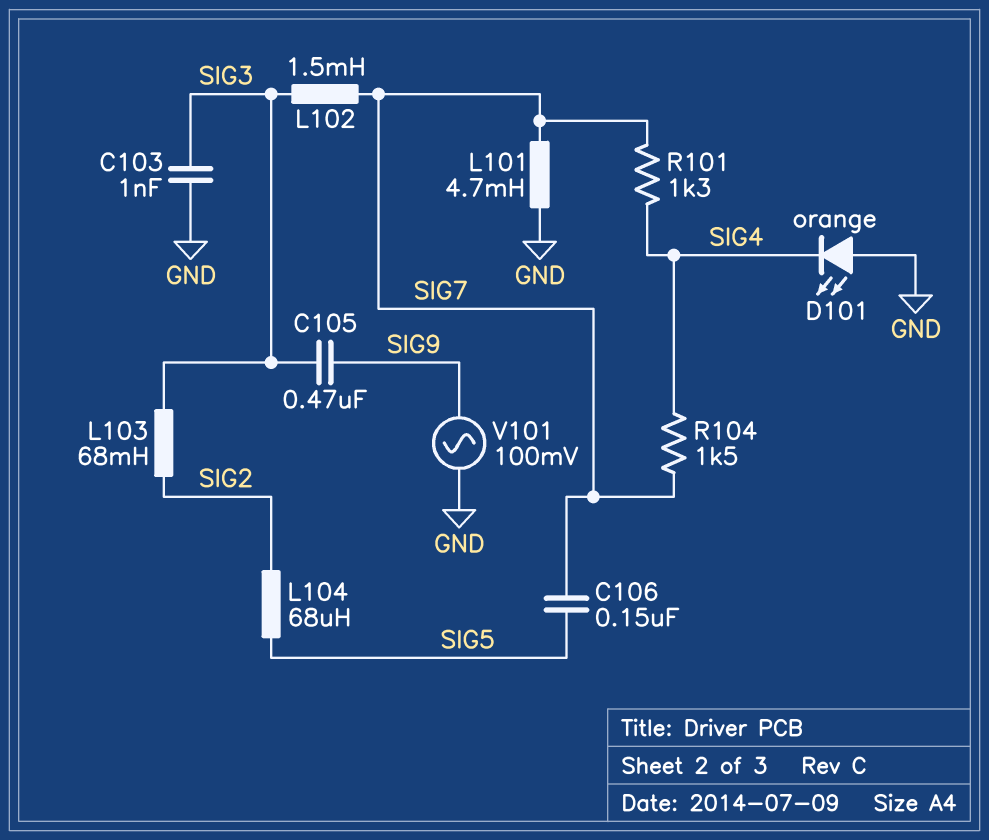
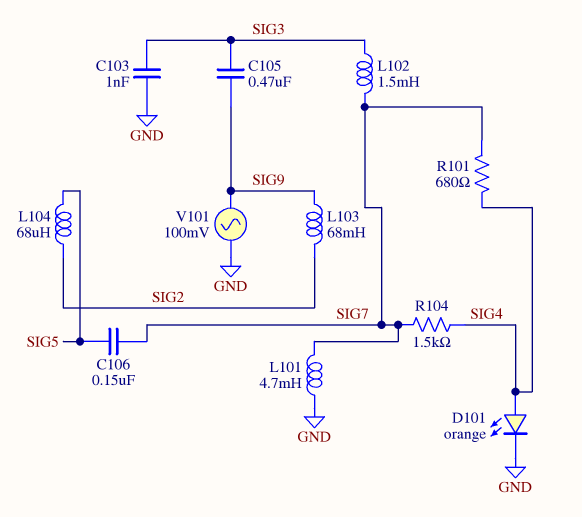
D101: LED orange (A GND, K SIG4) -> LED orange (A SIG4, K GND)
L103: 68mH (SIG2, SIG3) -> 68mH (SIG2, SIG9)
R101: 1.3k (SIG4, SIG7) -> 680 (SIG4, SIG7)

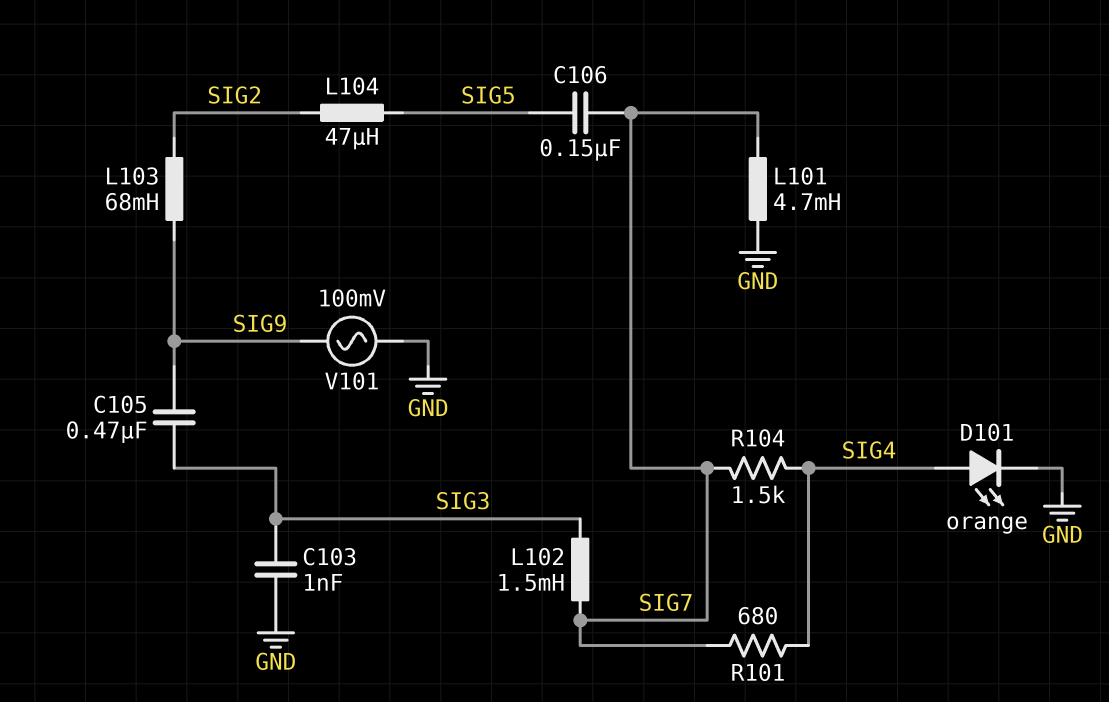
L104: 68uH (SIG2, SIG5) -> 47uH (SIG2, SIG5)

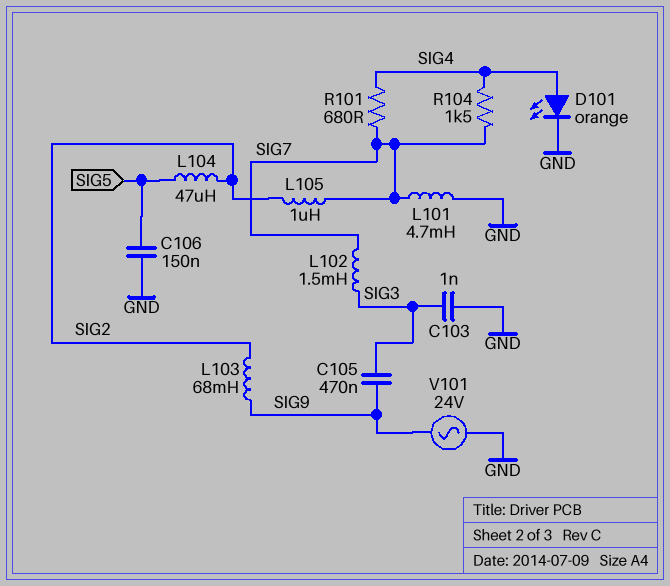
C106: 150nF (SIG5, SIG7) -> 150nF (GND, SIG5)
L105: none -> 1uH (SIG2, SIG7)
V101: AC 100mV (GND, SIG9) -> AC 24V (GND, SIG9)

